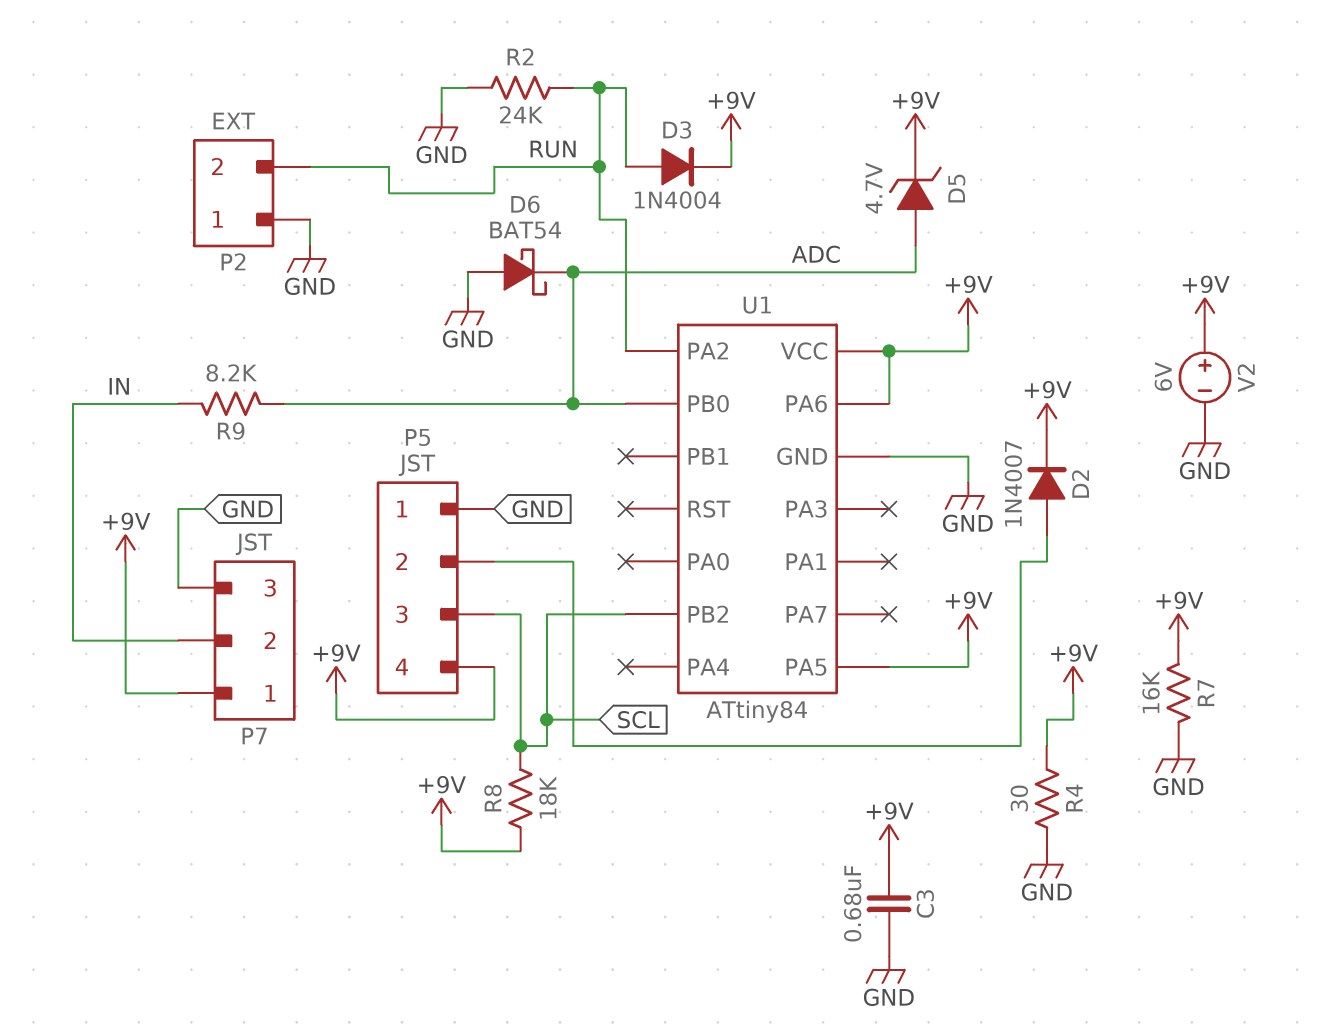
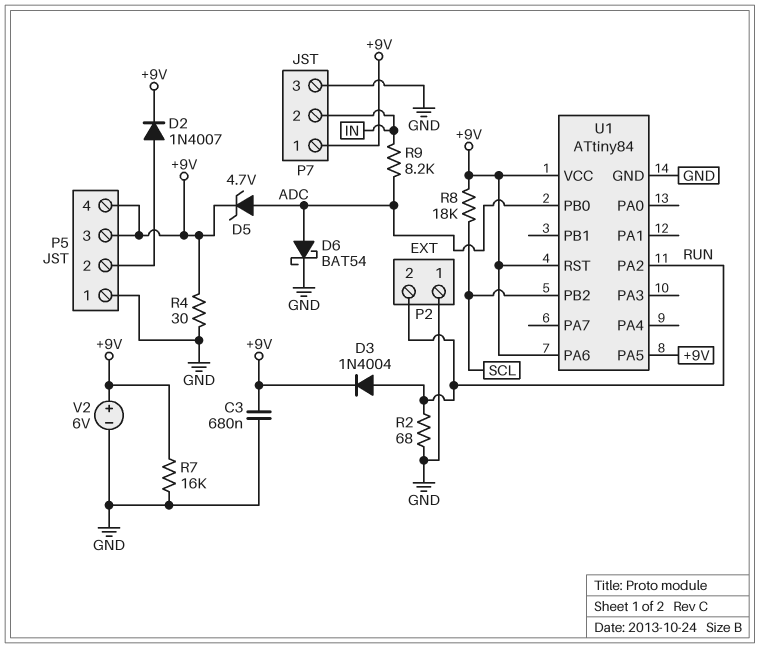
D6: schottky BAT54 (A GND, K ADC) -> schottky BAT54 (A ADC, K GND)
P5 pin 3: SCL -> +9V
R2: 24k (GND, RUN) -> 68 (GND, RUN)
U1 pin RST: none -> +9V

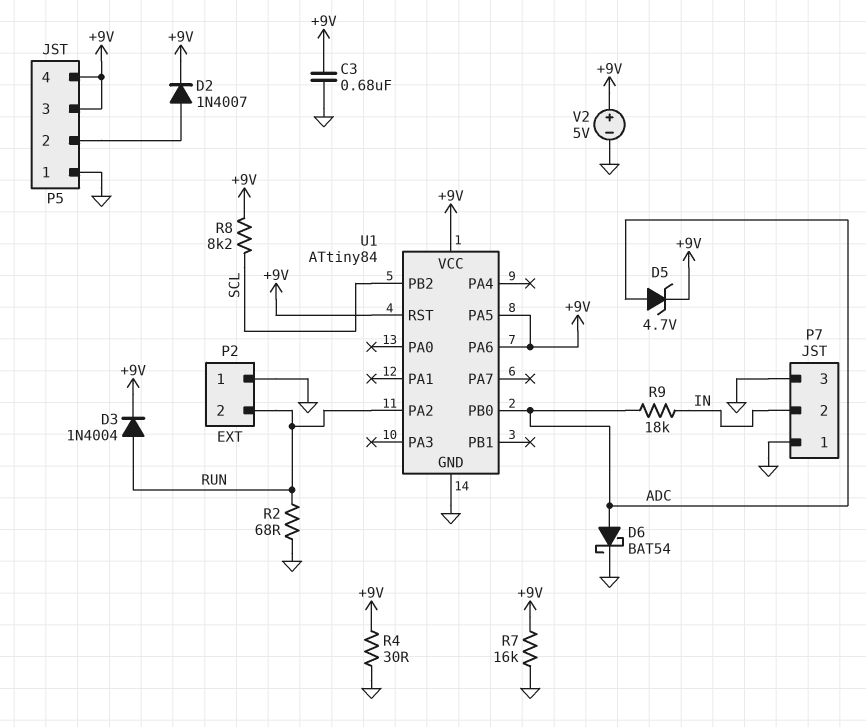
P7 pin 1: +9V -> GND
R8: 18k (+9V, SCL) -> 8.2k (+9V, SCL)
R9: 8.2k (ADC, IN) -> 18k (ADC, IN)
V2: 6V (plus +9V, minus GND) -> 5V (plus +9V, minus GND)

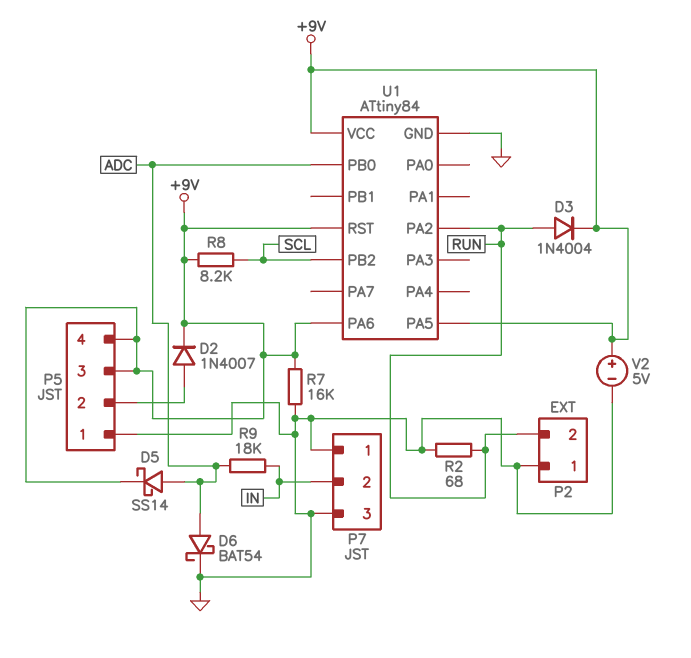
C3: 680nF (+9V, GND) -> none
D5: zener 4.7V (A ADC, K +9V) -> schottky SS14 (A ADC, K +9V)
R4: 30 (+9V, GND) -> none

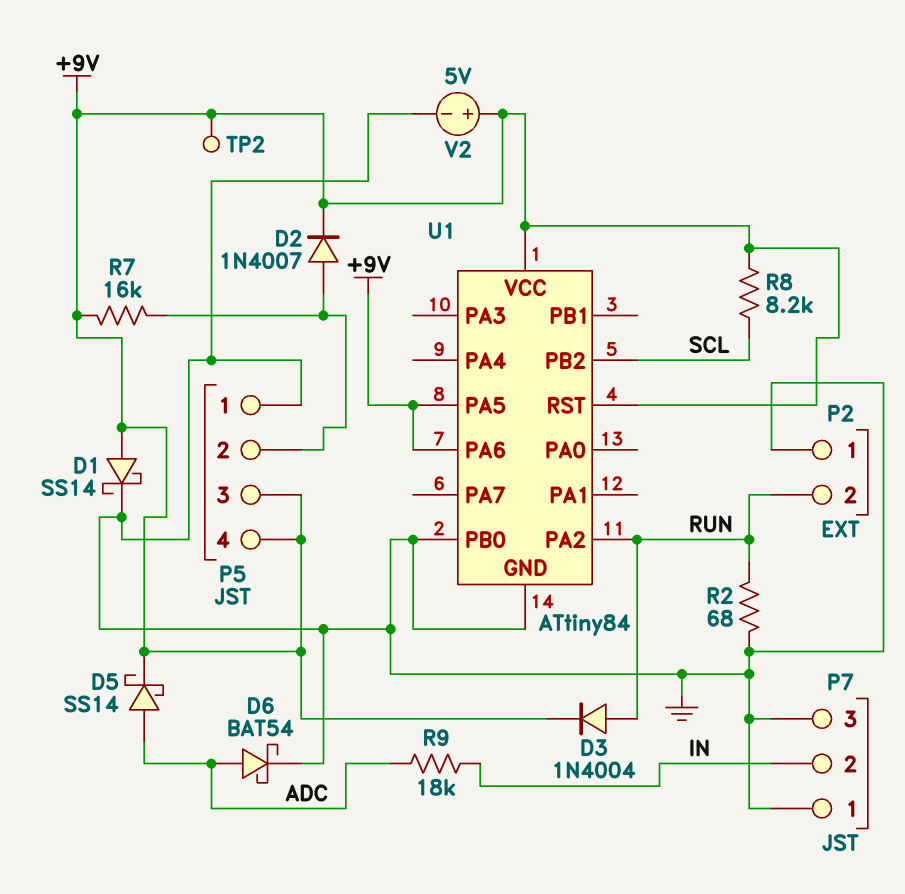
D1: none -> schottky SS14 (A +9V, K GND)
R7: 16k (+9V, GND) -> 16k (+9V, P5/2)
TP2: none -> test point (+9V)
U1 pin PB0: ADC -> GND

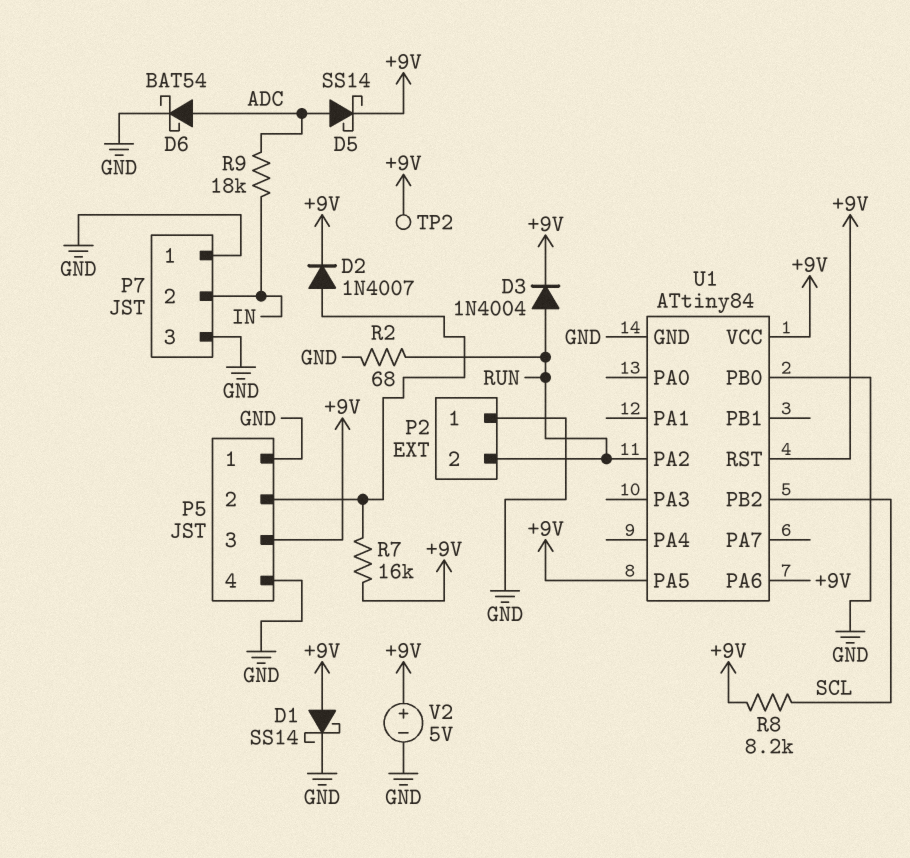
P5 pin 4: +9V -> GND

